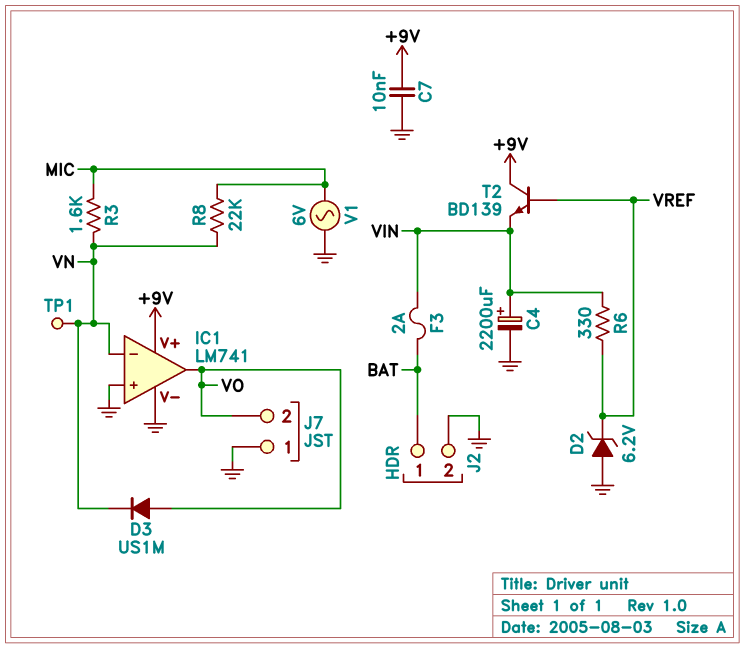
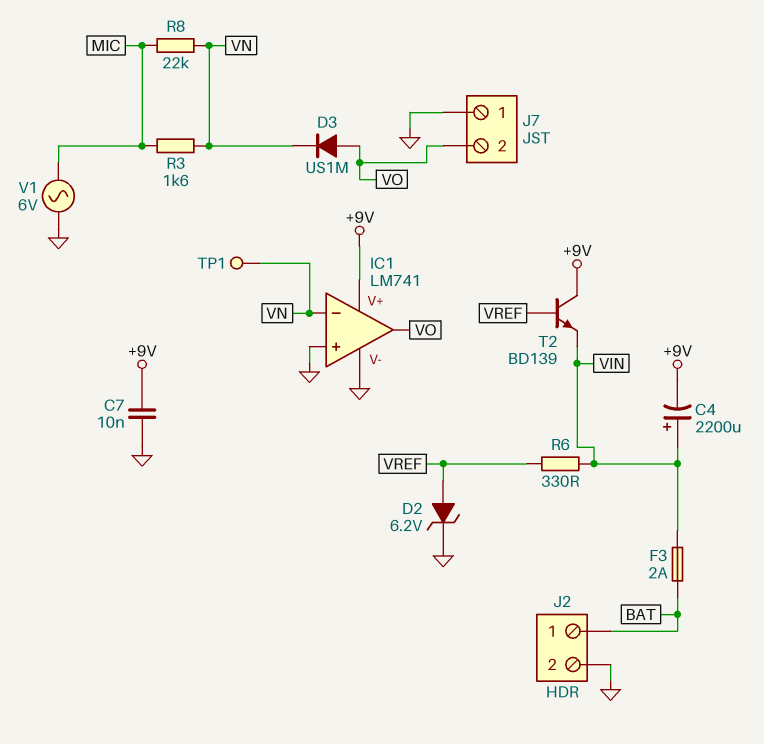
C4: 2200uF (plus VIN, minus GND) -> 2200uF (plus VIN, minus +9V)
D2: zener 6.2V (A GND, K VREF) -> zener 6.2V (A VREF, K GND)

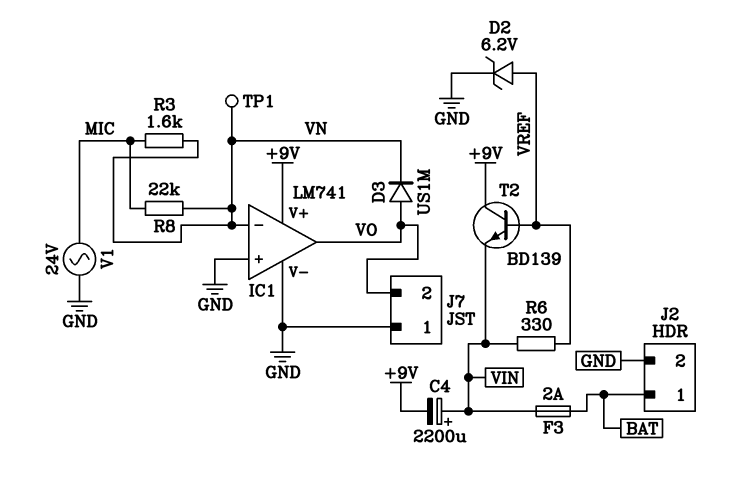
C7: 10nF (+9V, GND) -> none
V1: AC 6V (GND, MIC) -> AC 24V (GND, MIC)

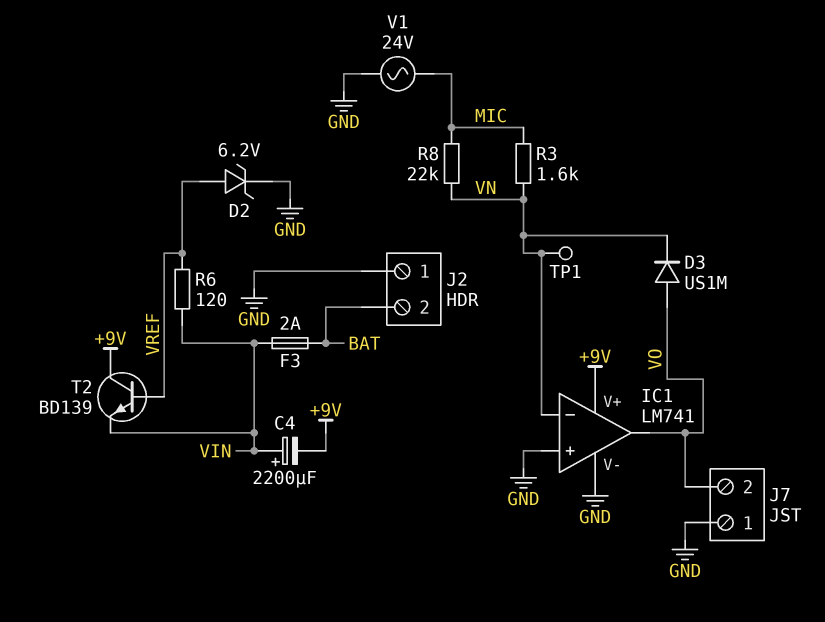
J2 pin 1: BAT -> GND
J2 pin 2: GND -> BAT
R6: 330 (VIN, VREF) -> 120 (VIN, VREF)

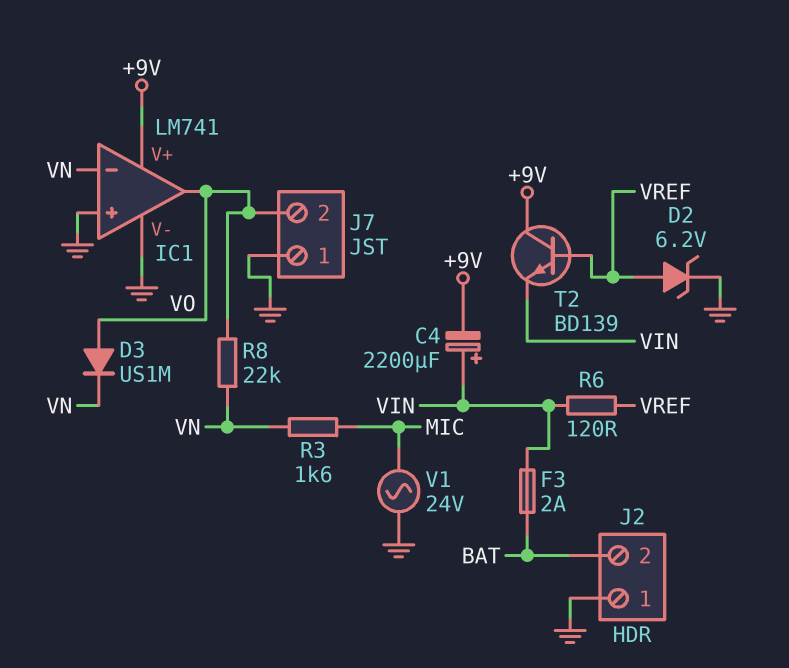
R8: 22k (MIC, VN) -> 22k (VN, VO)
TP1: test point (VN) -> none

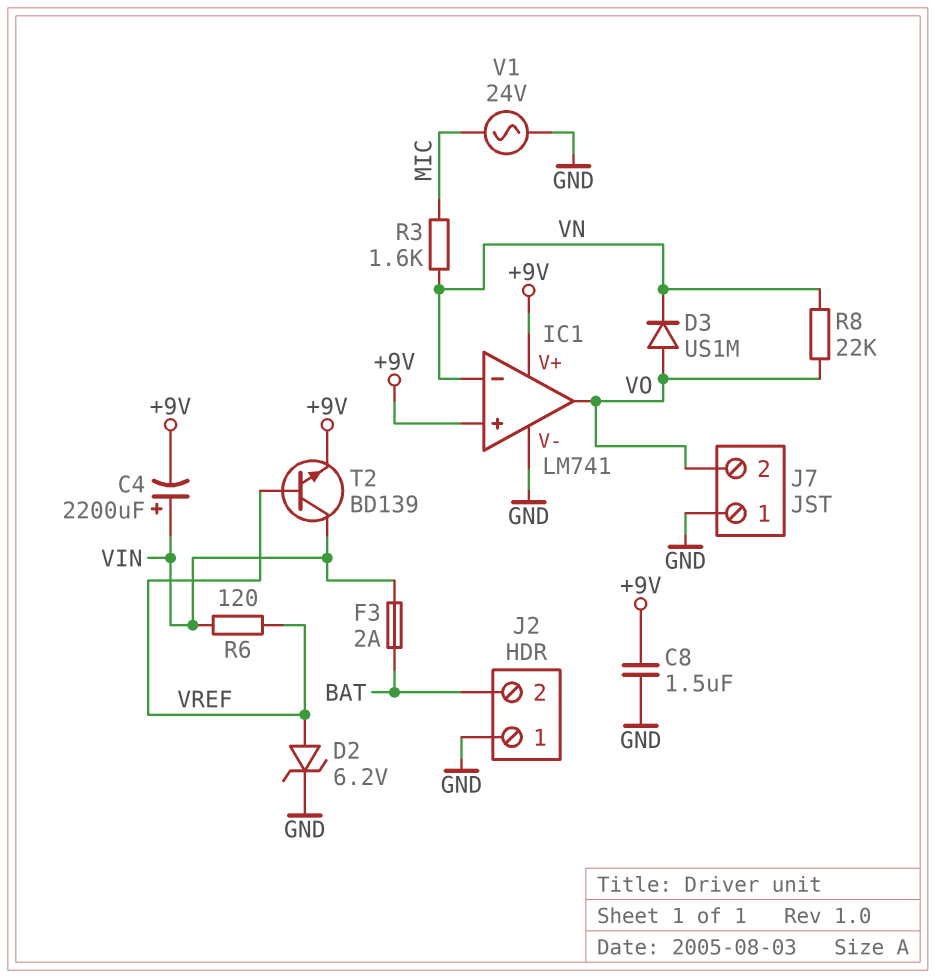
C8: none -> 1.5uF (+9V, GND)
IC1 pin in+: GND -> +9V
T2: NPN BD139 (B VREF, C +9V, E VIN) -> NPN BD139 (B VREF, C VIN, E +9V)

